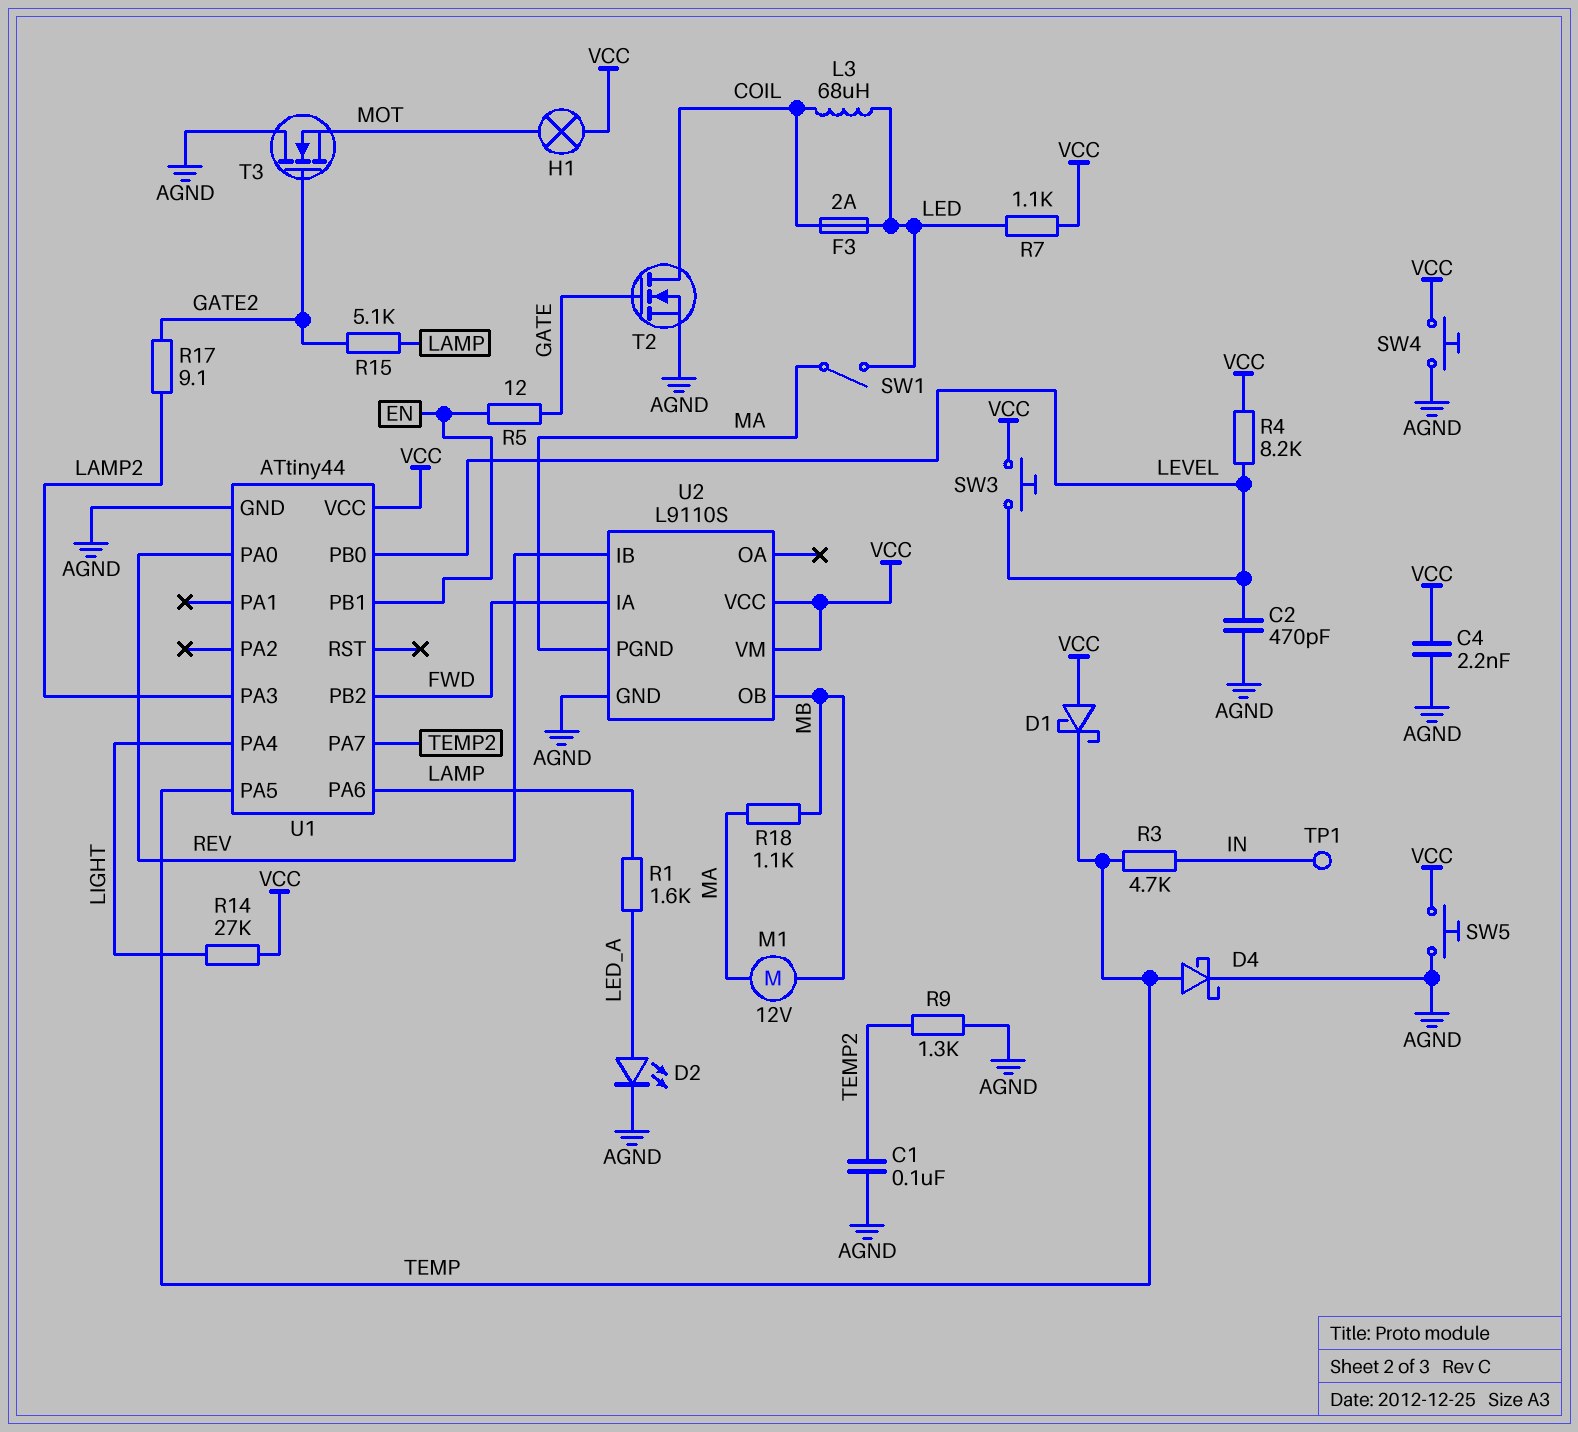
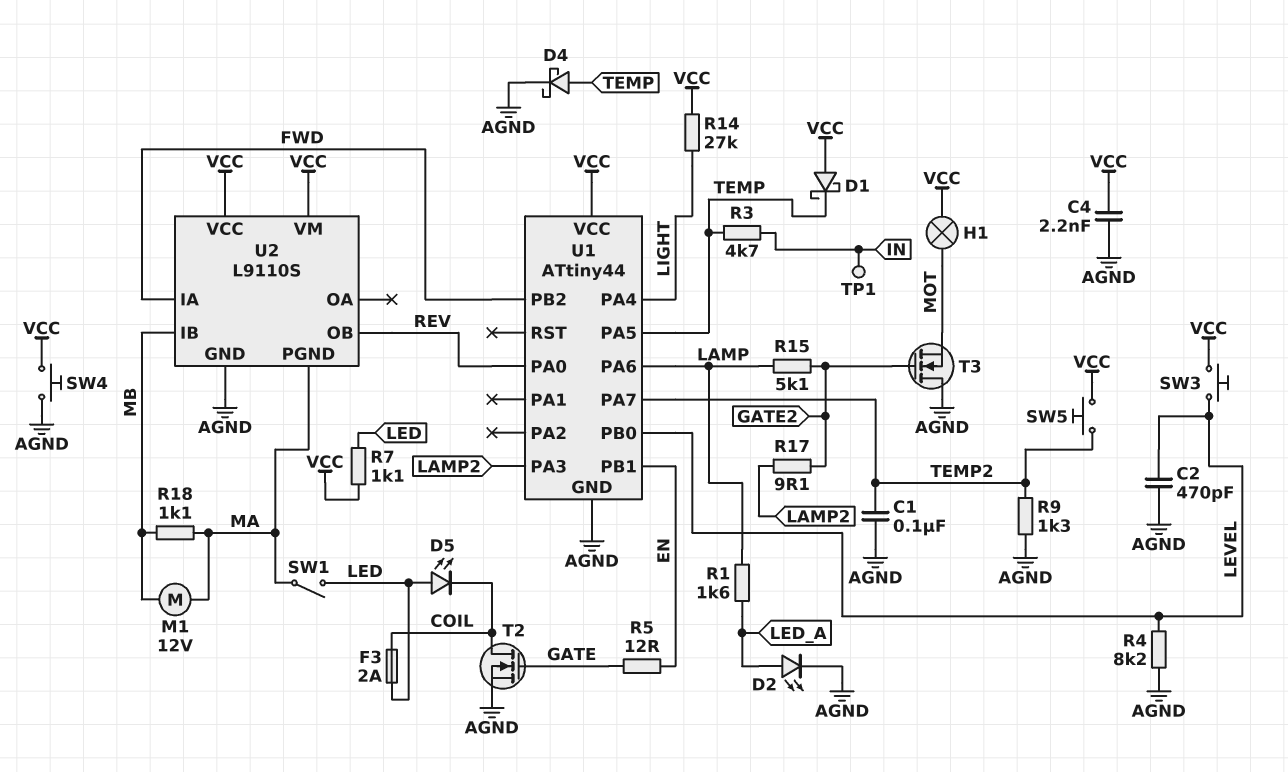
D5: none -> LED (A LED, K COIL)
L3: 68uH (COIL, LED) -> none
R4: 8.2k (LEVEL, VCC) -> 8.2k (AGND, LEVEL)
SW5: button (AGND, VCC) -> button (TEMP2, VCC)
U2 pin IB: REV -> MB
U2 pin OB: MB -> REV

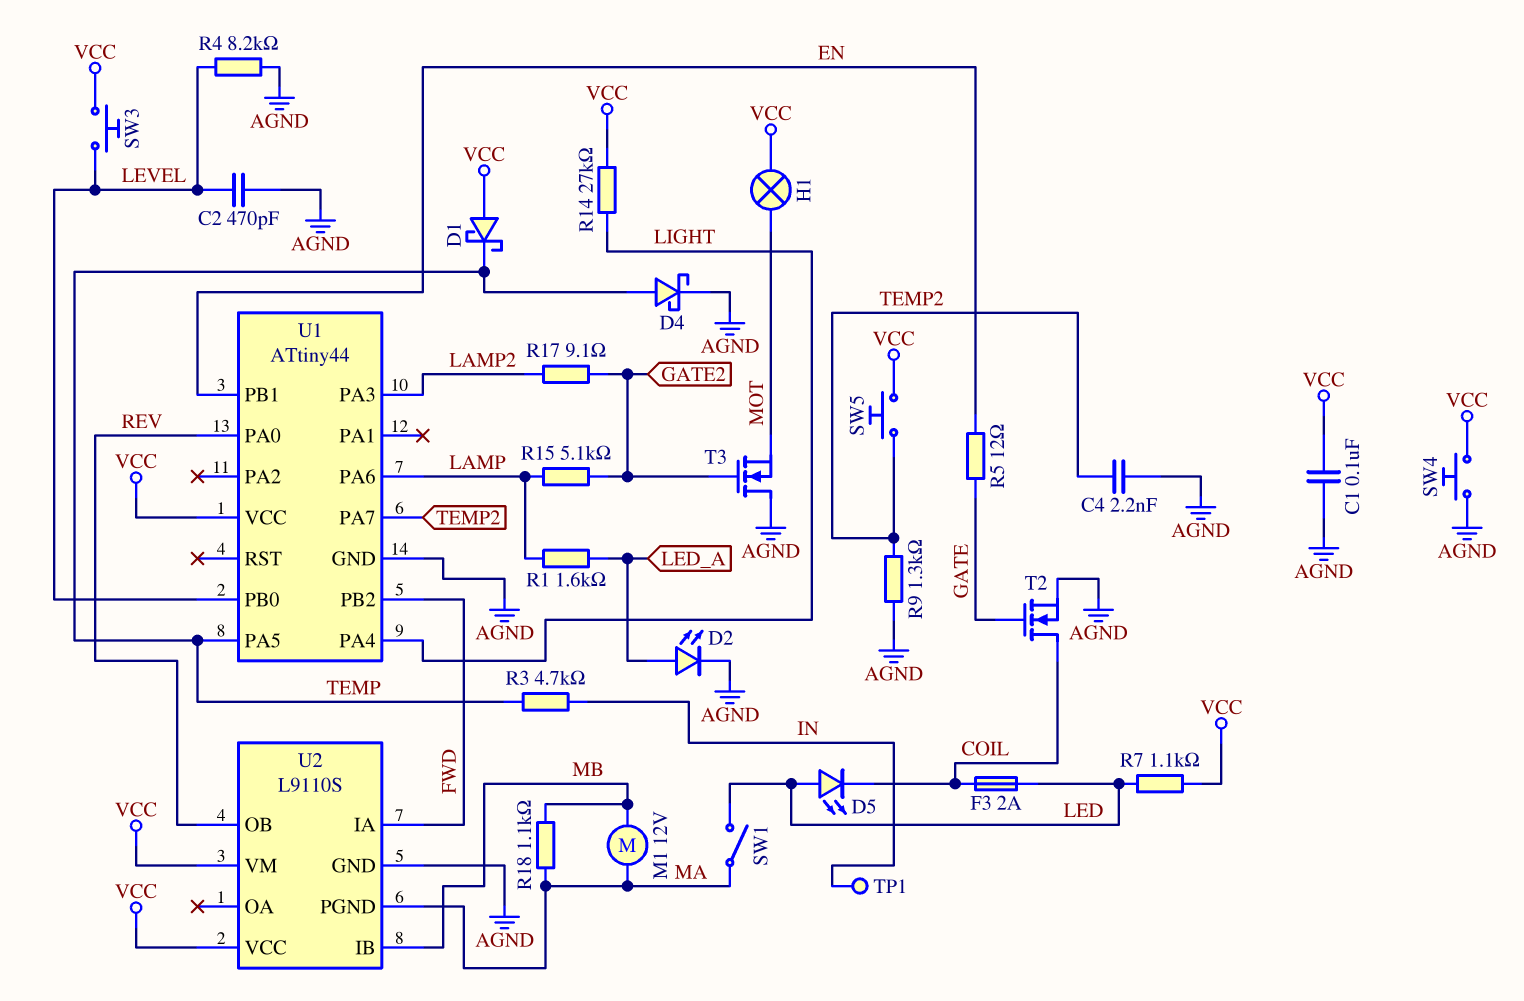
C1: 100nF (AGND, TEMP2) -> 100nF (AGND, VCC)
C4: 2.2nF (AGND, VCC) -> 2.2nF (AGND, TEMP2)

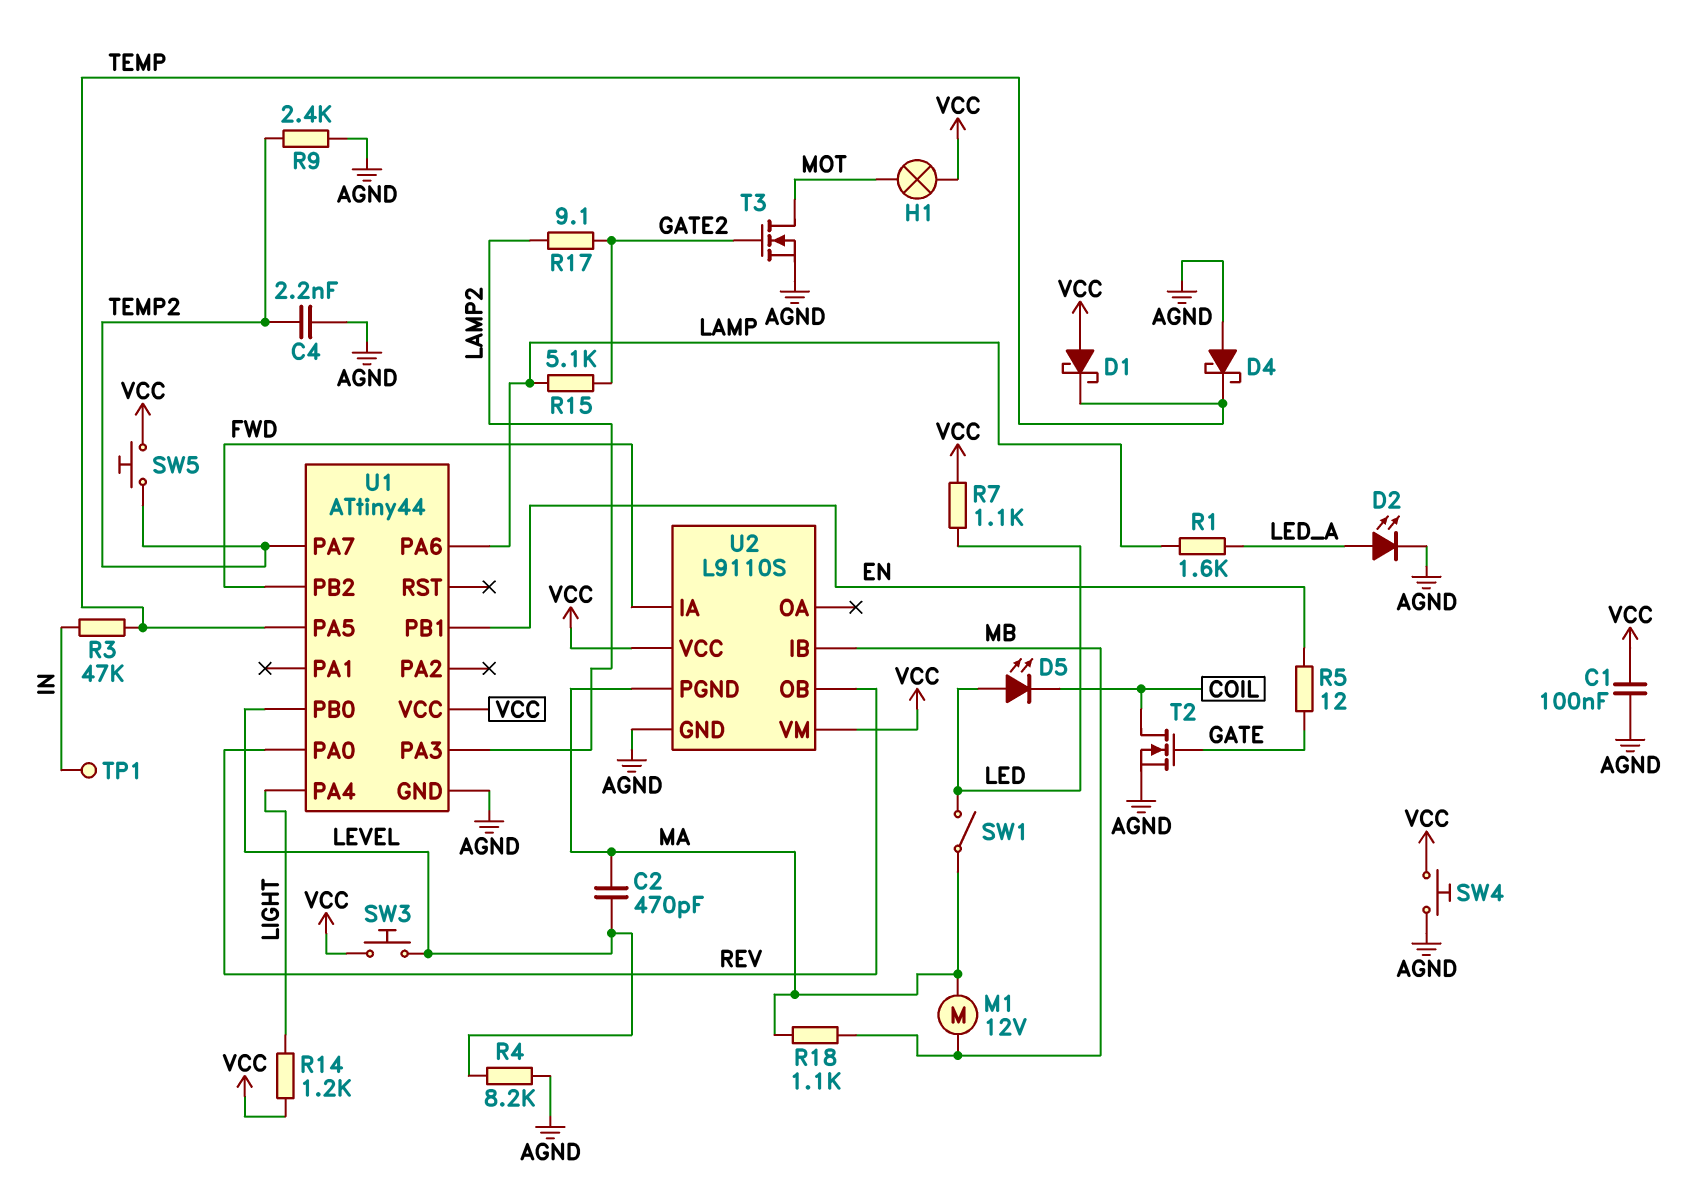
C2: 470pF (AGND, LEVEL) -> 470pF (LEVEL, MA)
D4: schottky (A TEMP, K AGND) -> schottky (A AGND, K TEMP)
F3: 2A (COIL, LED) -> none
R3: 4.7k (IN, TEMP) -> 47k (IN, TEMP)
R9: 1.3k (AGND, TEMP2) -> 2.4k (AGND, TEMP2)
R14: 27k (LIGHT, VCC) -> 1.2k (LIGHT, VCC)
T3: NMOS (G GATE2, D AGND, S MOT) -> NMOS (G GATE2, D MOT, S AGND)

